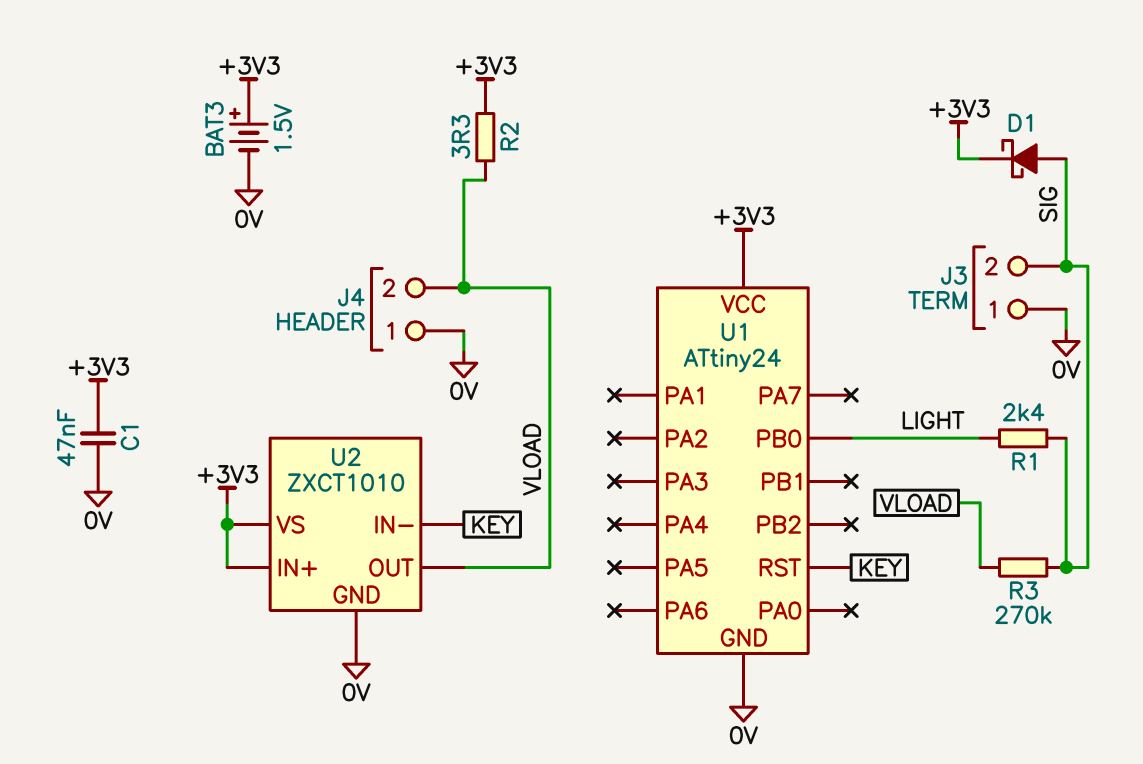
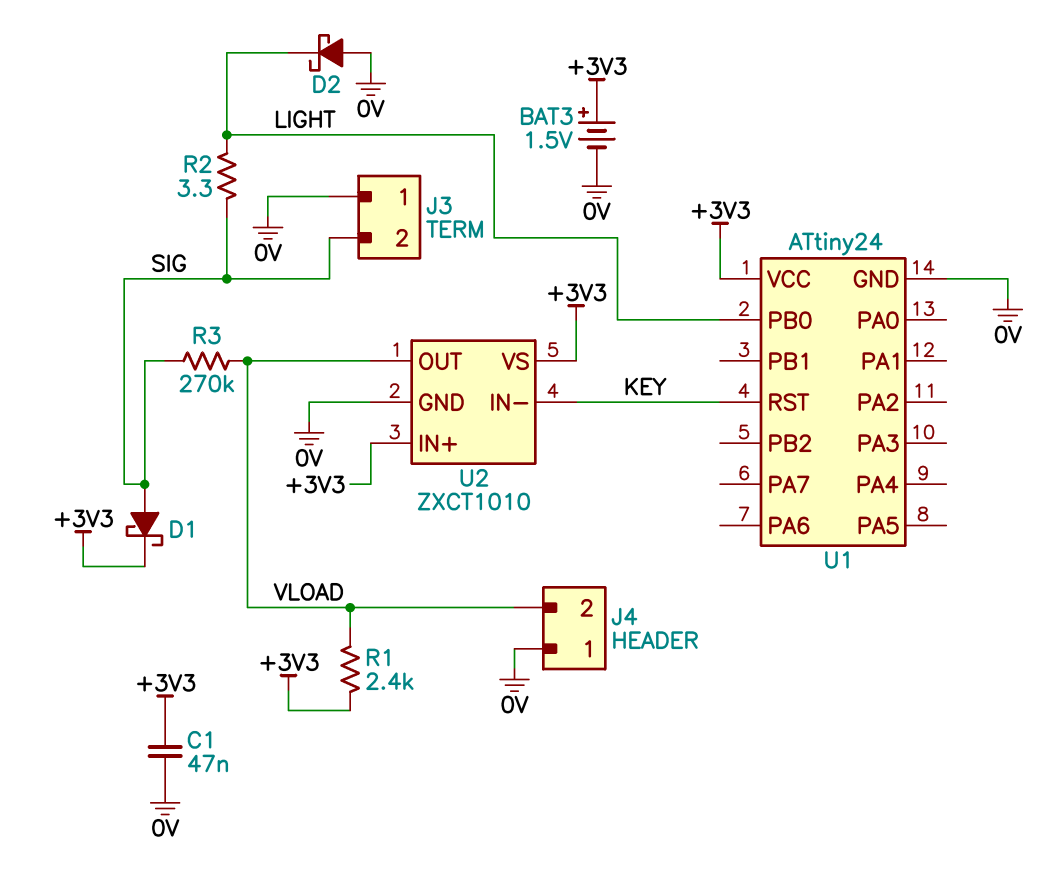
D2: none -> schottky (A 0V, K LIGHT)
R1: 2.4k (LIGHT, SIG) -> 2.4k (+3V3, VLOAD)
R2: 3.3 (+3V3, VLOAD) -> 3.3 (LIGHT, SIG)

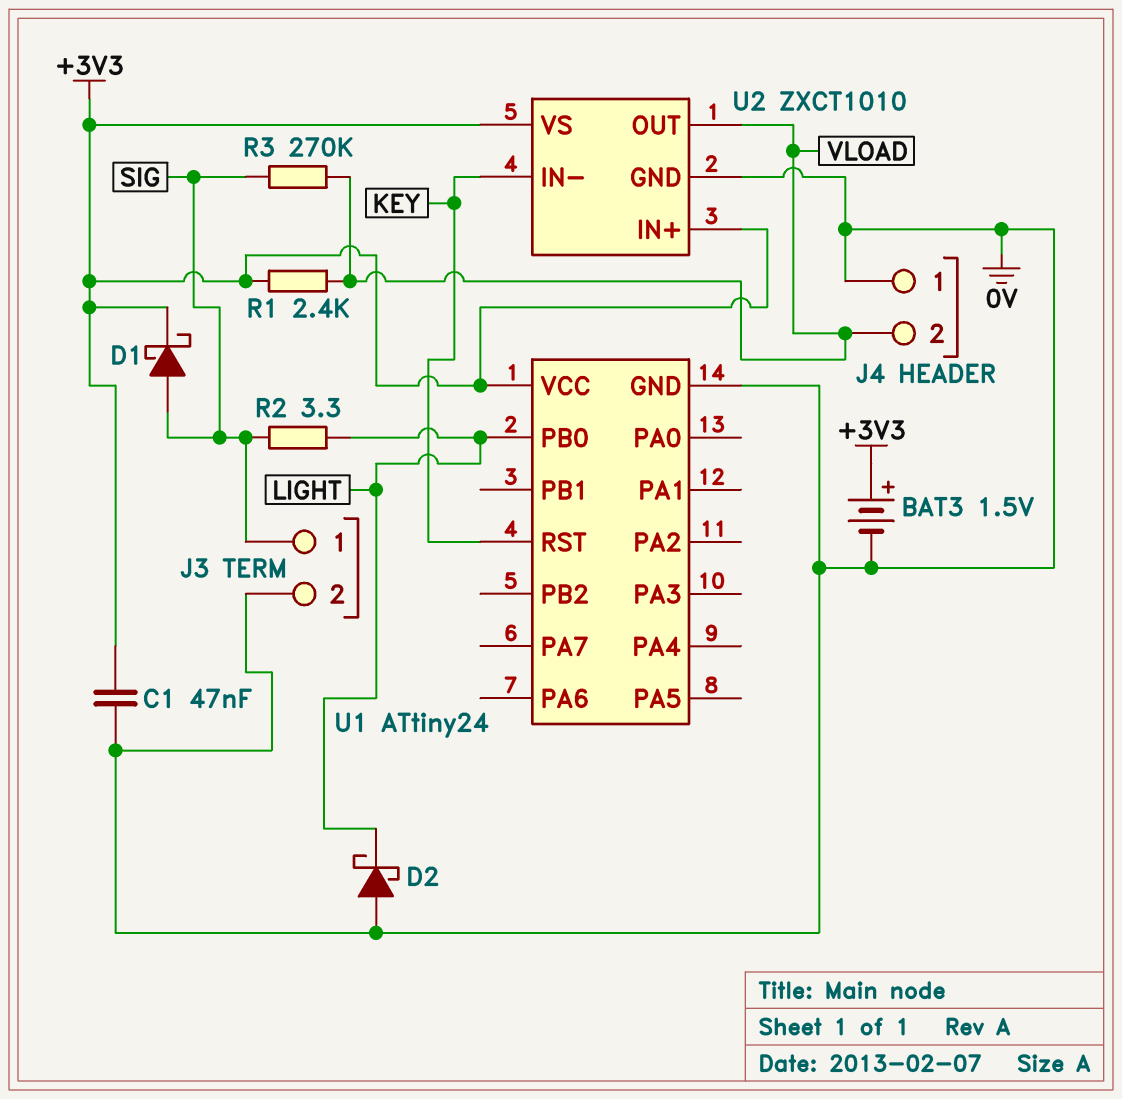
J3 pin 1: 0V -> SIG
J3 pin 2: SIG -> 0V

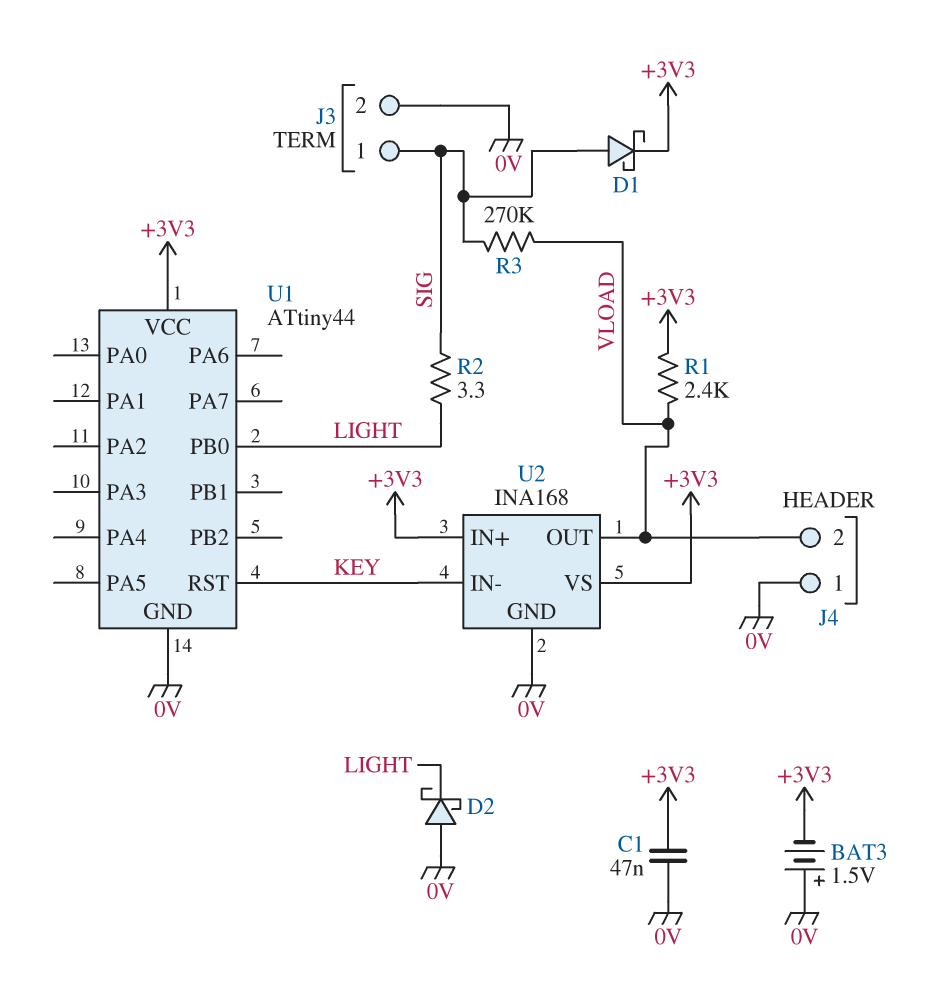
BAT3: 1.5V (plus +3V3, minus 0V) -> 1.5V (plus 0V, minus +3V3)
U1: ATtiny24 -> ATtiny44
U2: ZXCT1010 -> INA168

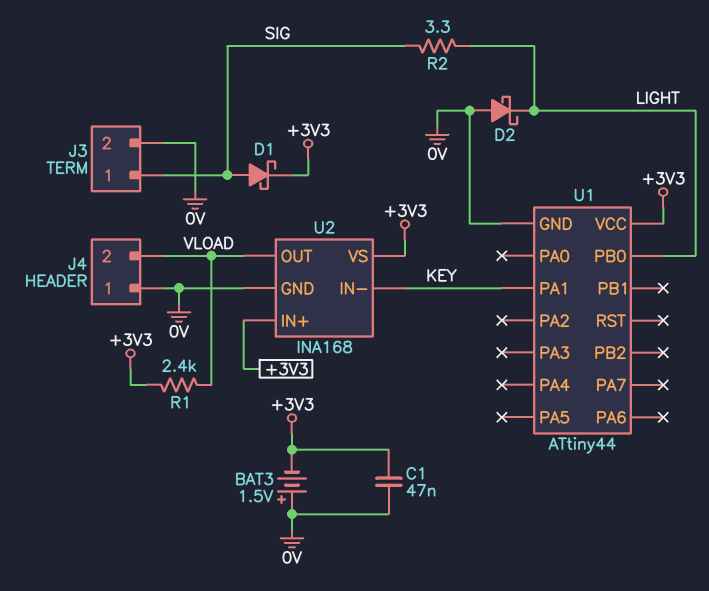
R3: 270k (SIG, VLOAD) -> none
U1 pin PA1: none -> KEY
U1 pin RST: KEY -> none

